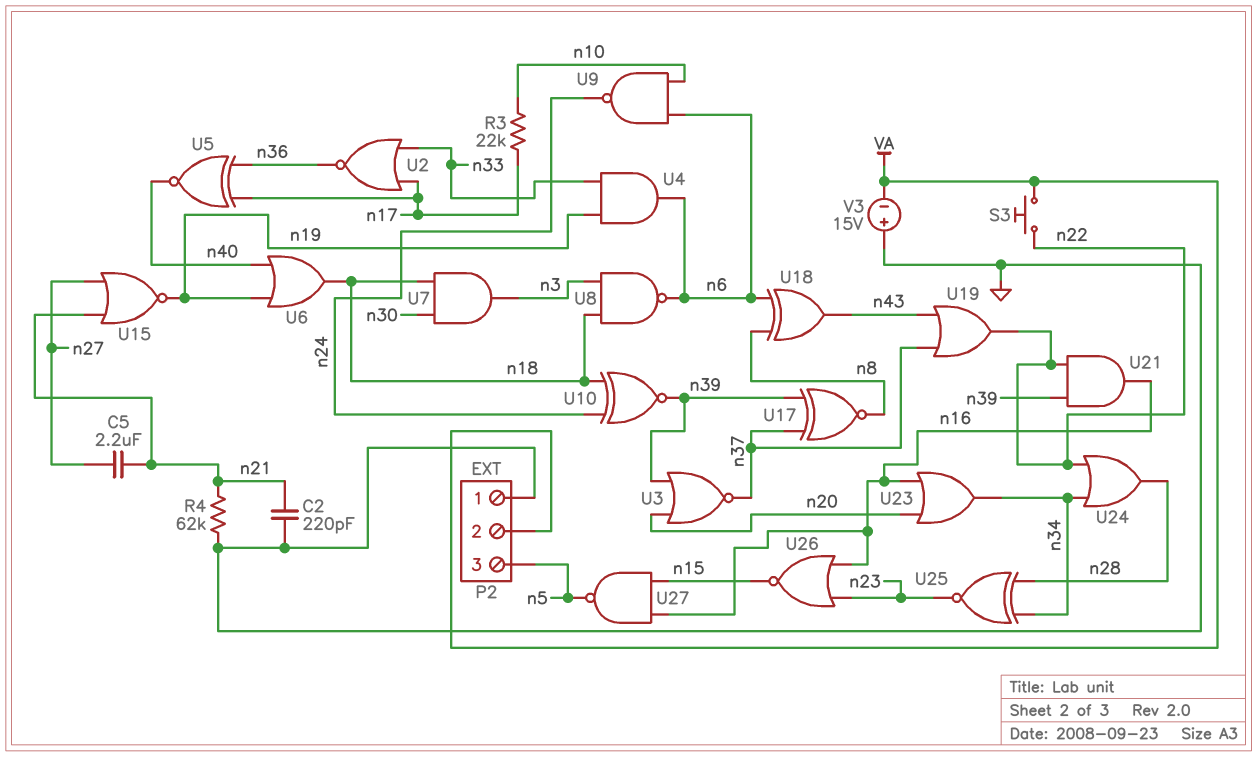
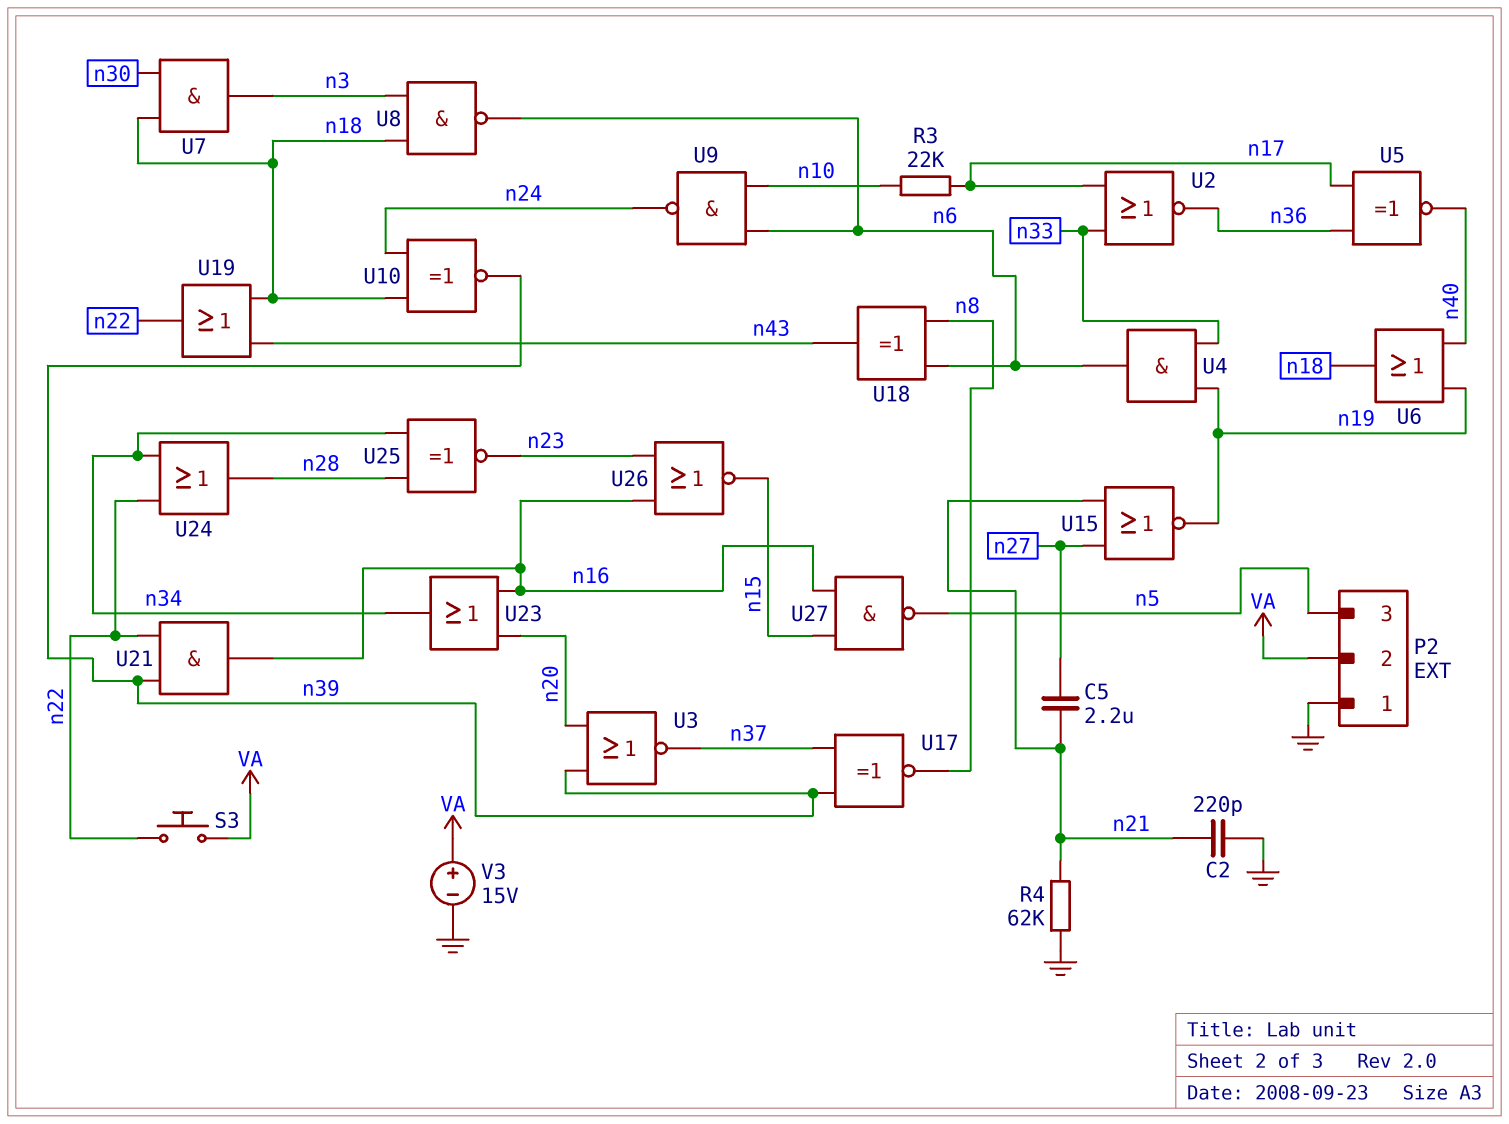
U19: OR (in n37, in n43, out n22) -> OR (in n18, in n43, out n22)
V3: 15V (plus GND, minus VA) -> 15V (plus VA, minus GND)

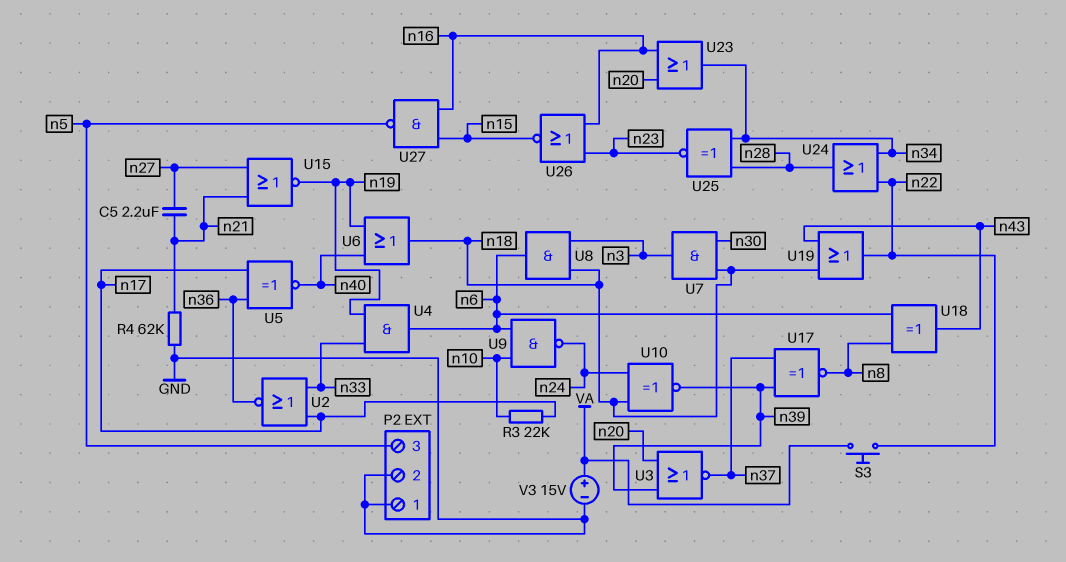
C2: 220pF (GND, n21) -> none
P2 pin 2: VA -> GND
U8: NAND (in n3, in n18, out n6) -> AND (in n3, in n18, out n6)
U21: AND (in n22, in n39, out n16) -> none

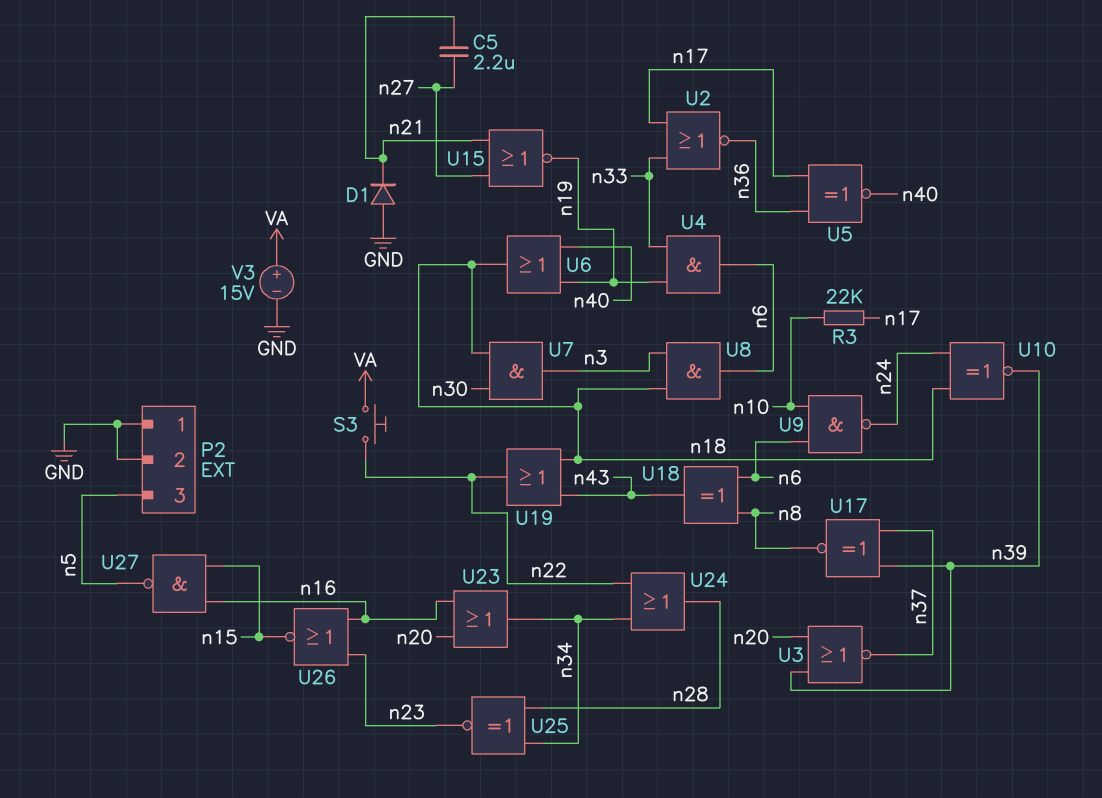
D1: none -> diode (A GND, K n21)
R4: 62k (GND, n21) -> none

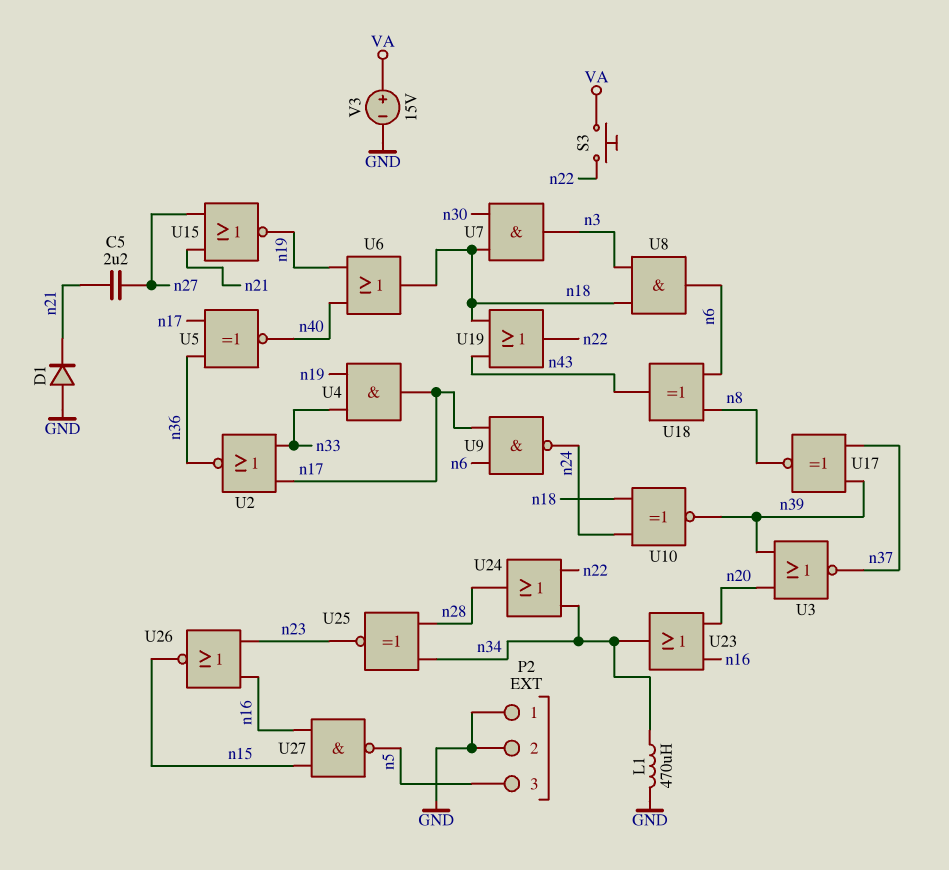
L1: none -> 470uH (GND, n34)
R3: 22k (n10, n17) -> none
U4: AND (in n19, in n33, out n6) -> AND (in n19, in n33, out n17)
U9: NAND (in n6, in n10, out n24) -> NAND (in n6, in n17, out n24)

